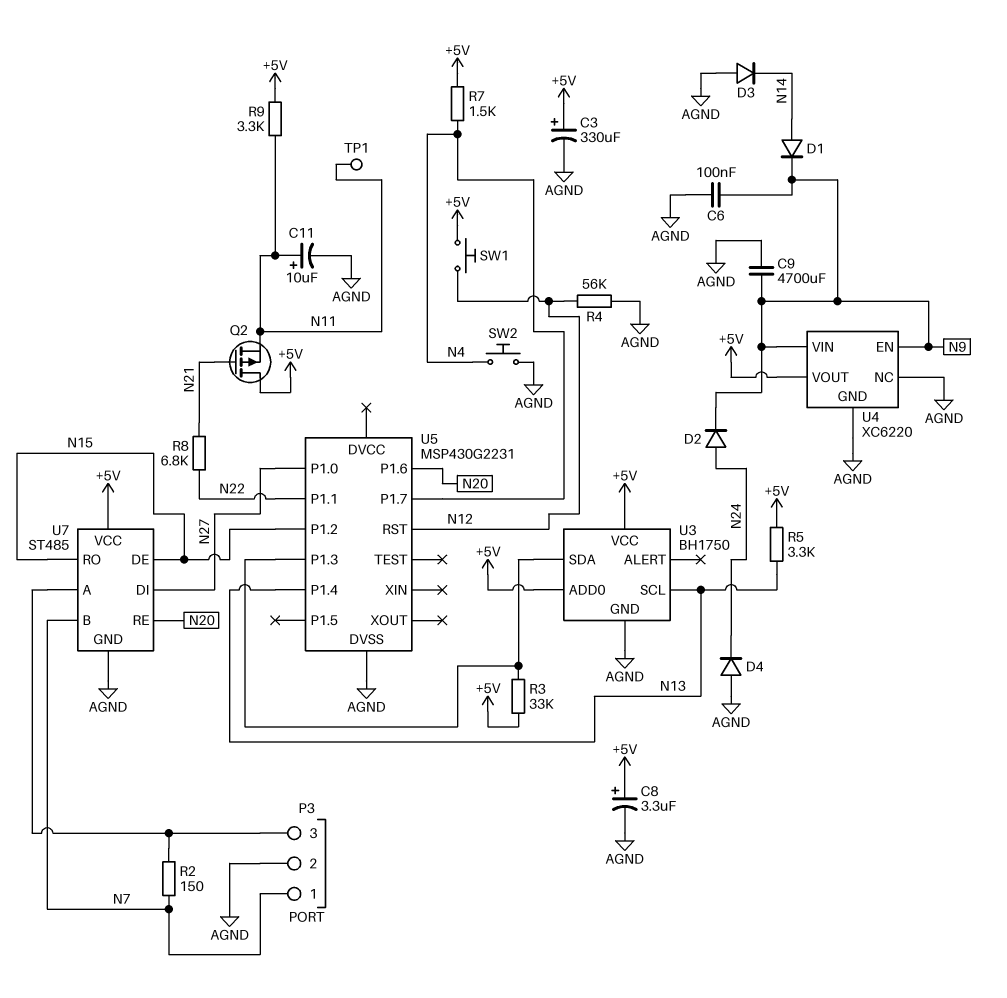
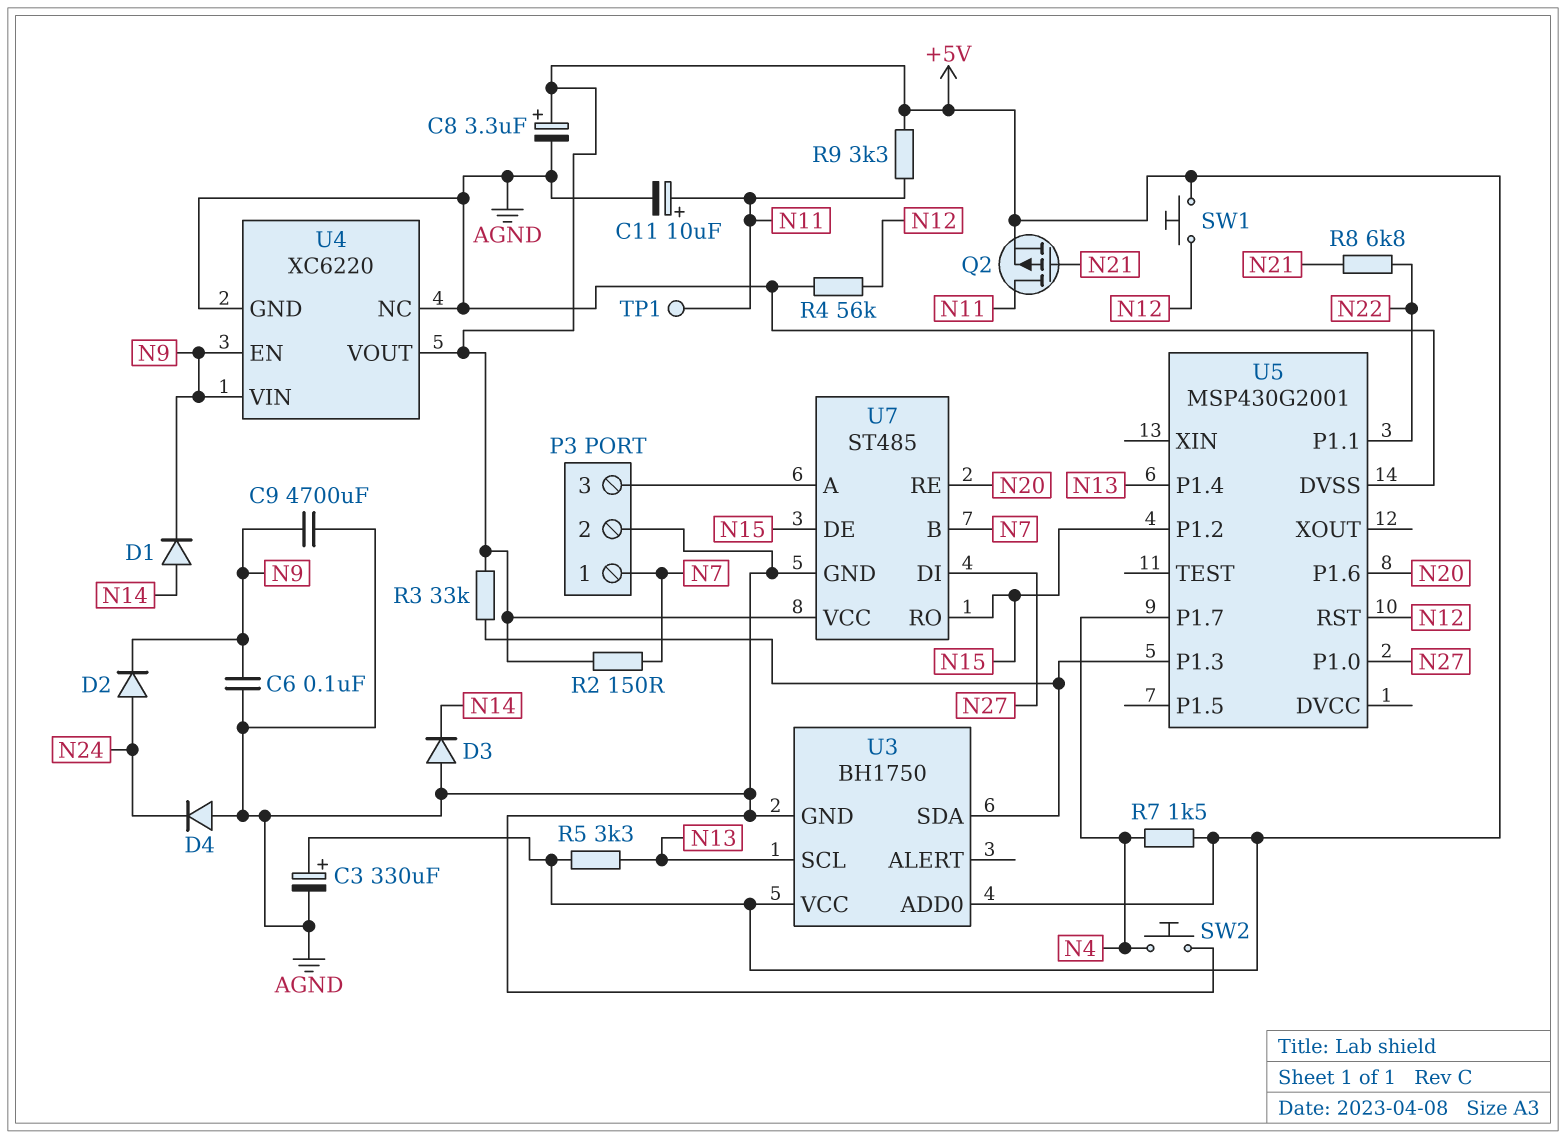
Q2: PMOS (G N21, D +5V, S N11) -> PMOS (G N21, D N11, S +5V)
R2: 150 (N7, P3/3) -> 150 (+5V, N7)
U5: MSP430G2231 -> MSP430G2001

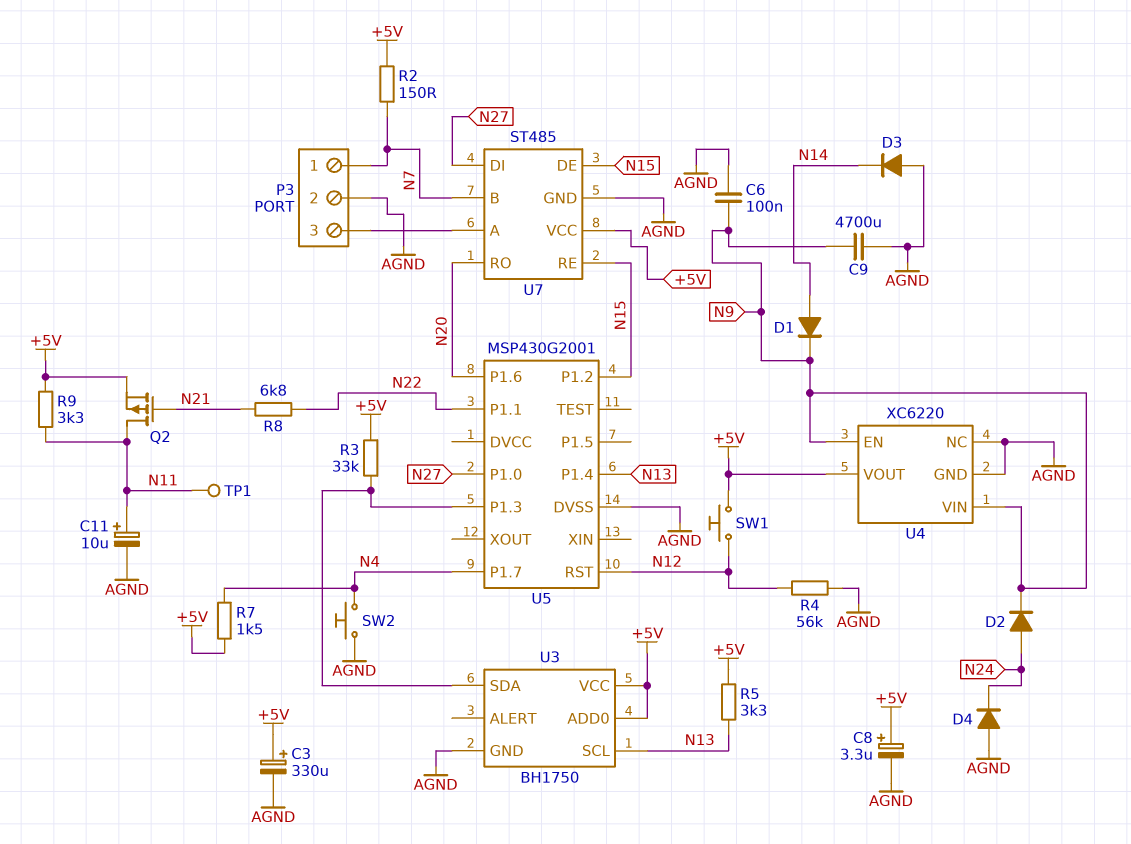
U7 pin RE: N20 -> N15
U7 pin RO: N15 -> N20

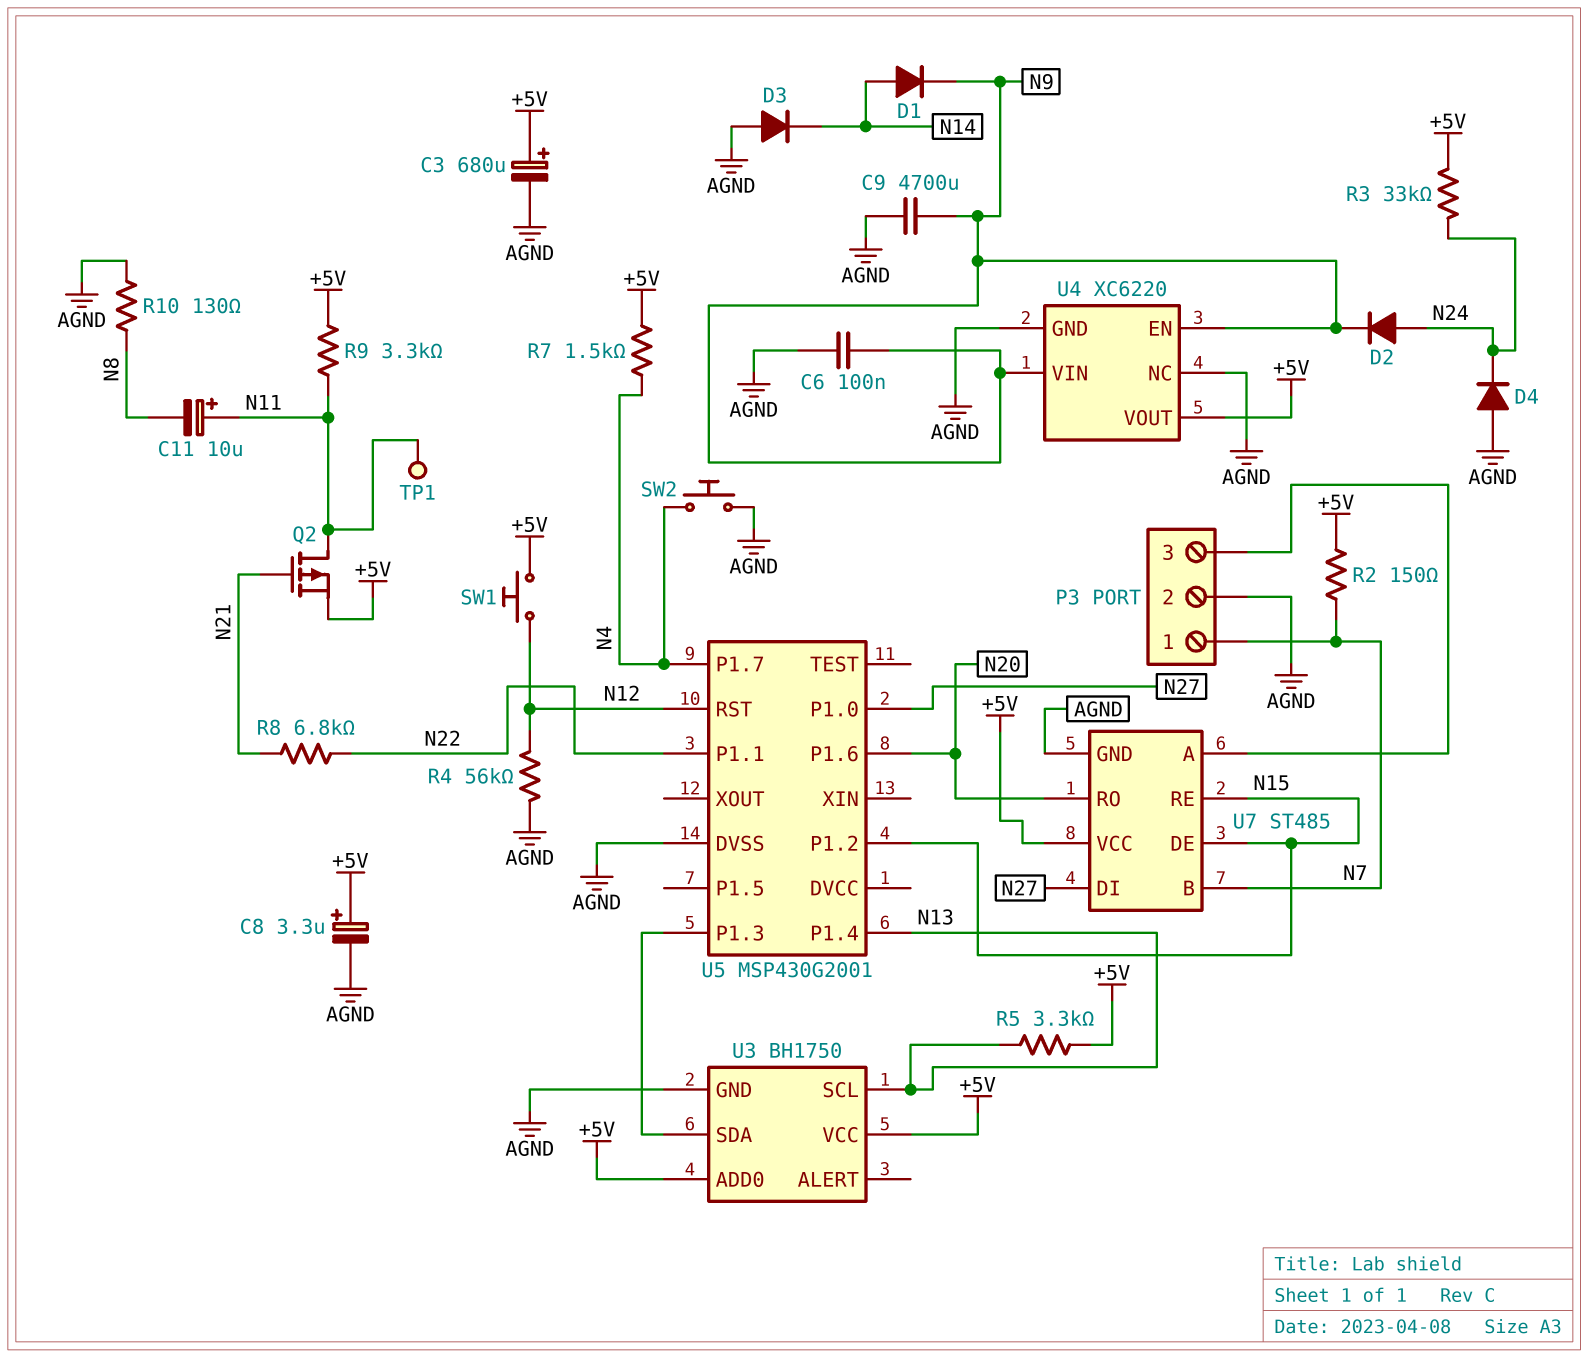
C3: 330uF (plus +5V, minus AGND) -> 680uF (plus +5V, minus AGND)
C11: 10uF (plus N11, minus AGND) -> 10uF (plus N11, minus N8)
R3: 33k (+5V, U3/SDA) -> 33k (+5V, N24)
R10: none -> 130 (AGND, N8)

